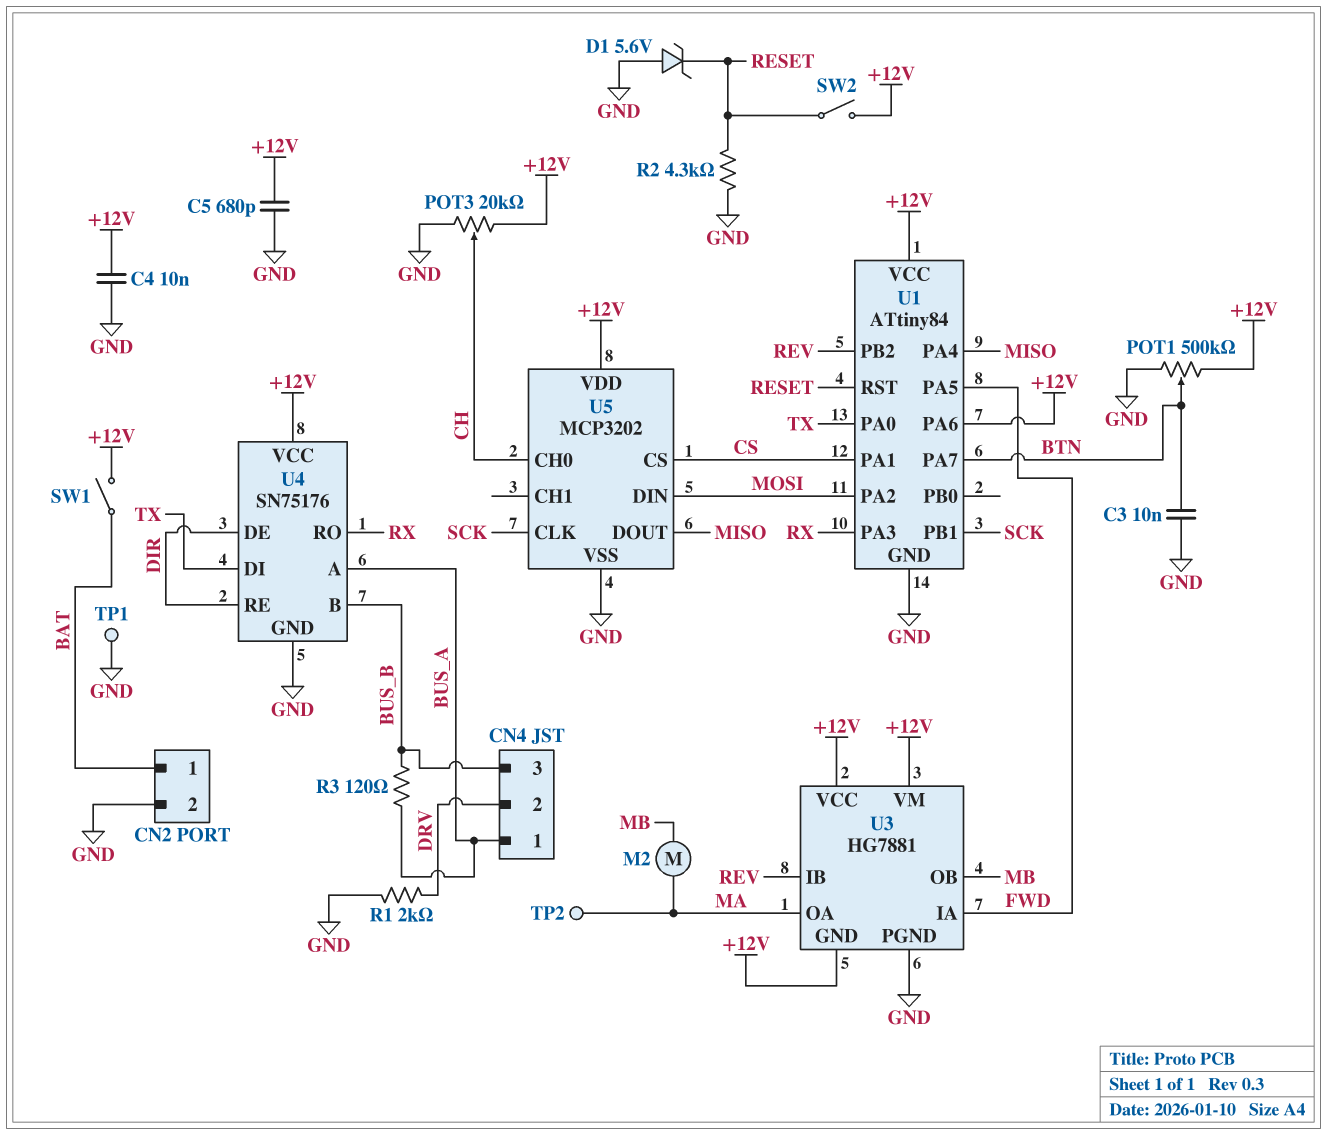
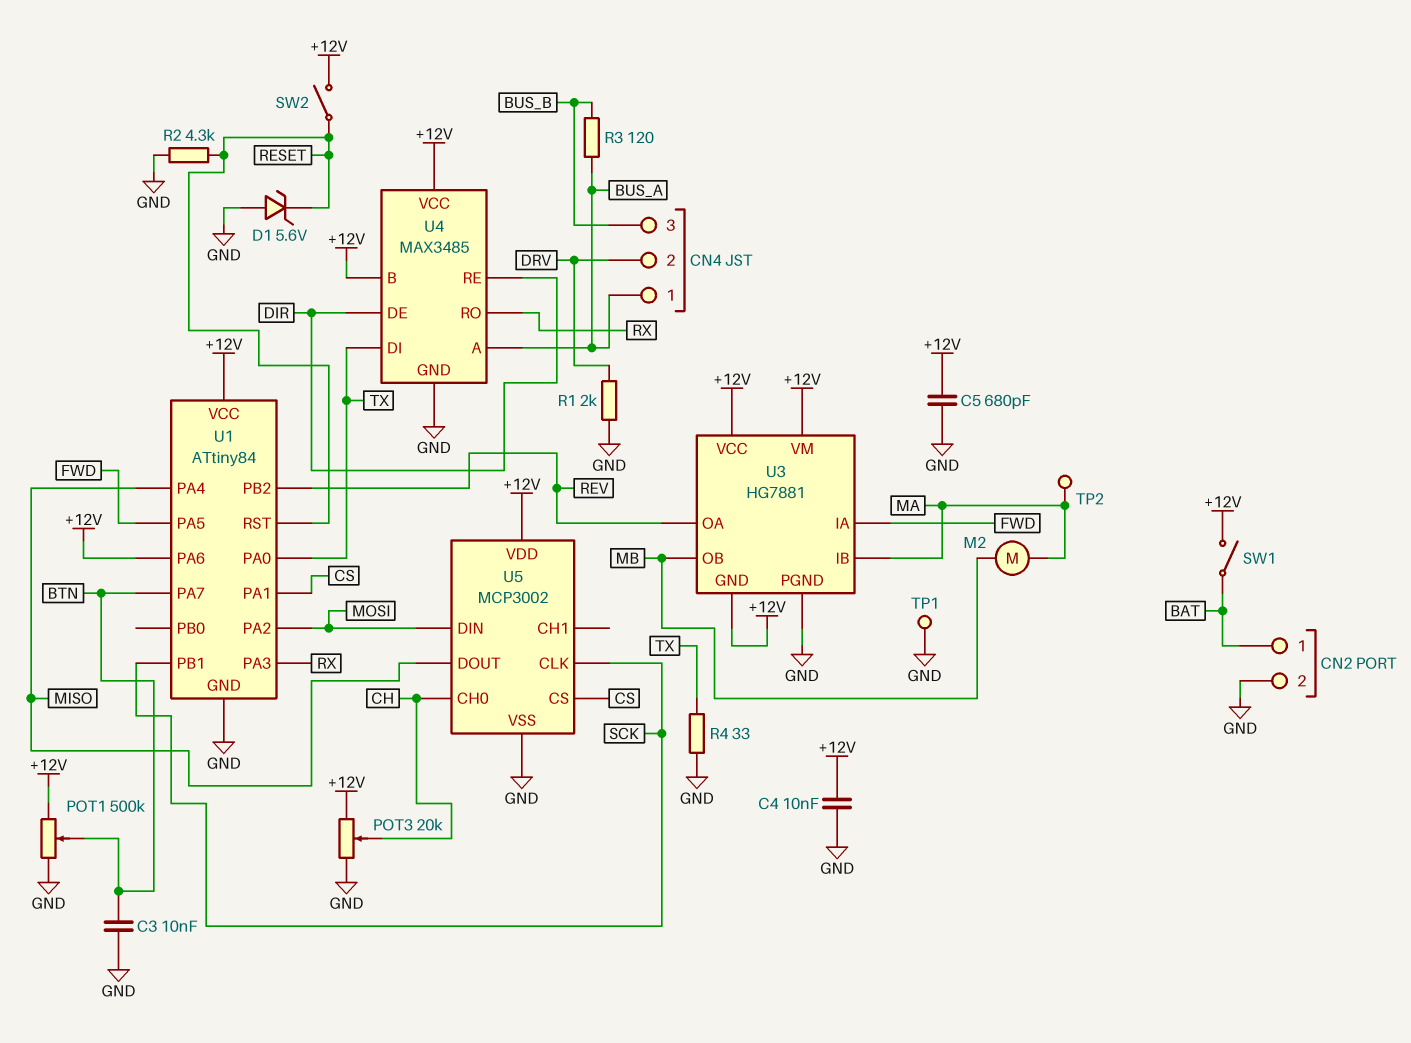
R4: none -> 33 (GND, TX)
U3 pin IB: REV -> MA
U3 pin OA: MA -> REV
U4: SN75176 -> MAX3485
U4 pin B: BUS_B -> +12V
U5: MCP3202 -> MCP3002

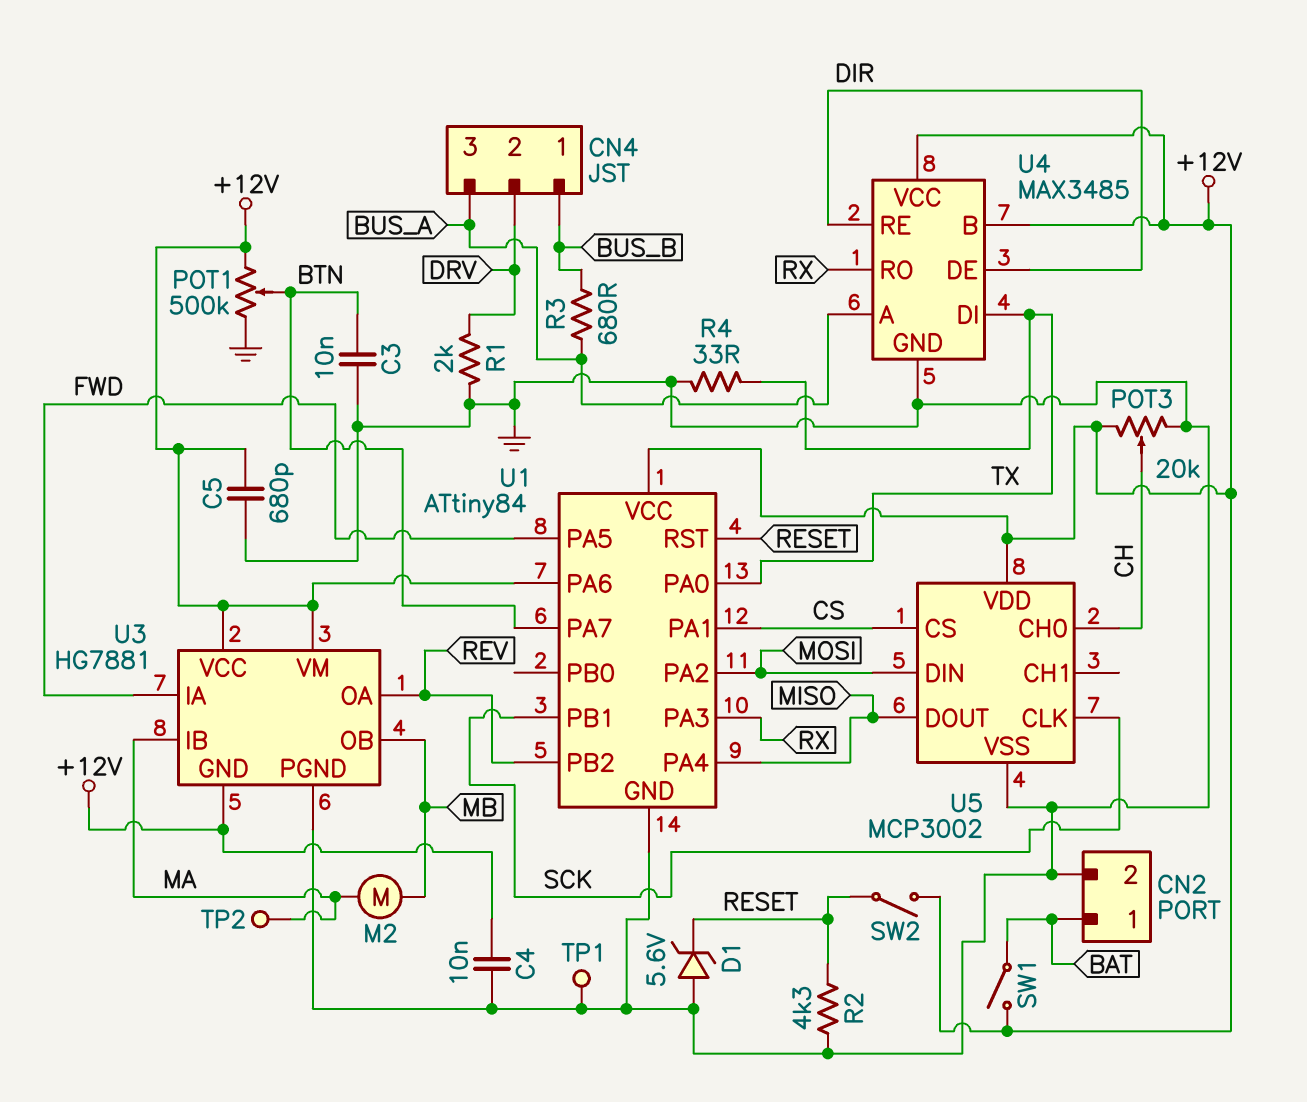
CN4 pin 1: BUS_A -> BUS_B
CN4 pin 3: BUS_B -> BUS_A
R3: 120 (BUS_A, BUS_B) -> 680 (BUS_A, BUS_B)

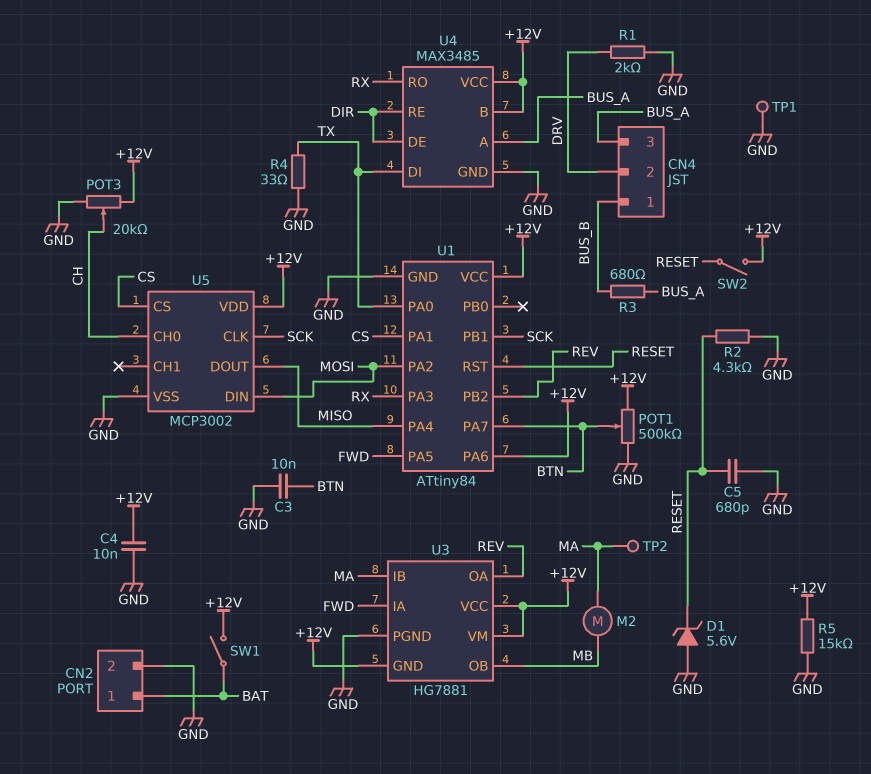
C5: 680pF (+12V, GND) -> 680pF (GND, RESET)
R5: none -> 15k (+12V, GND)

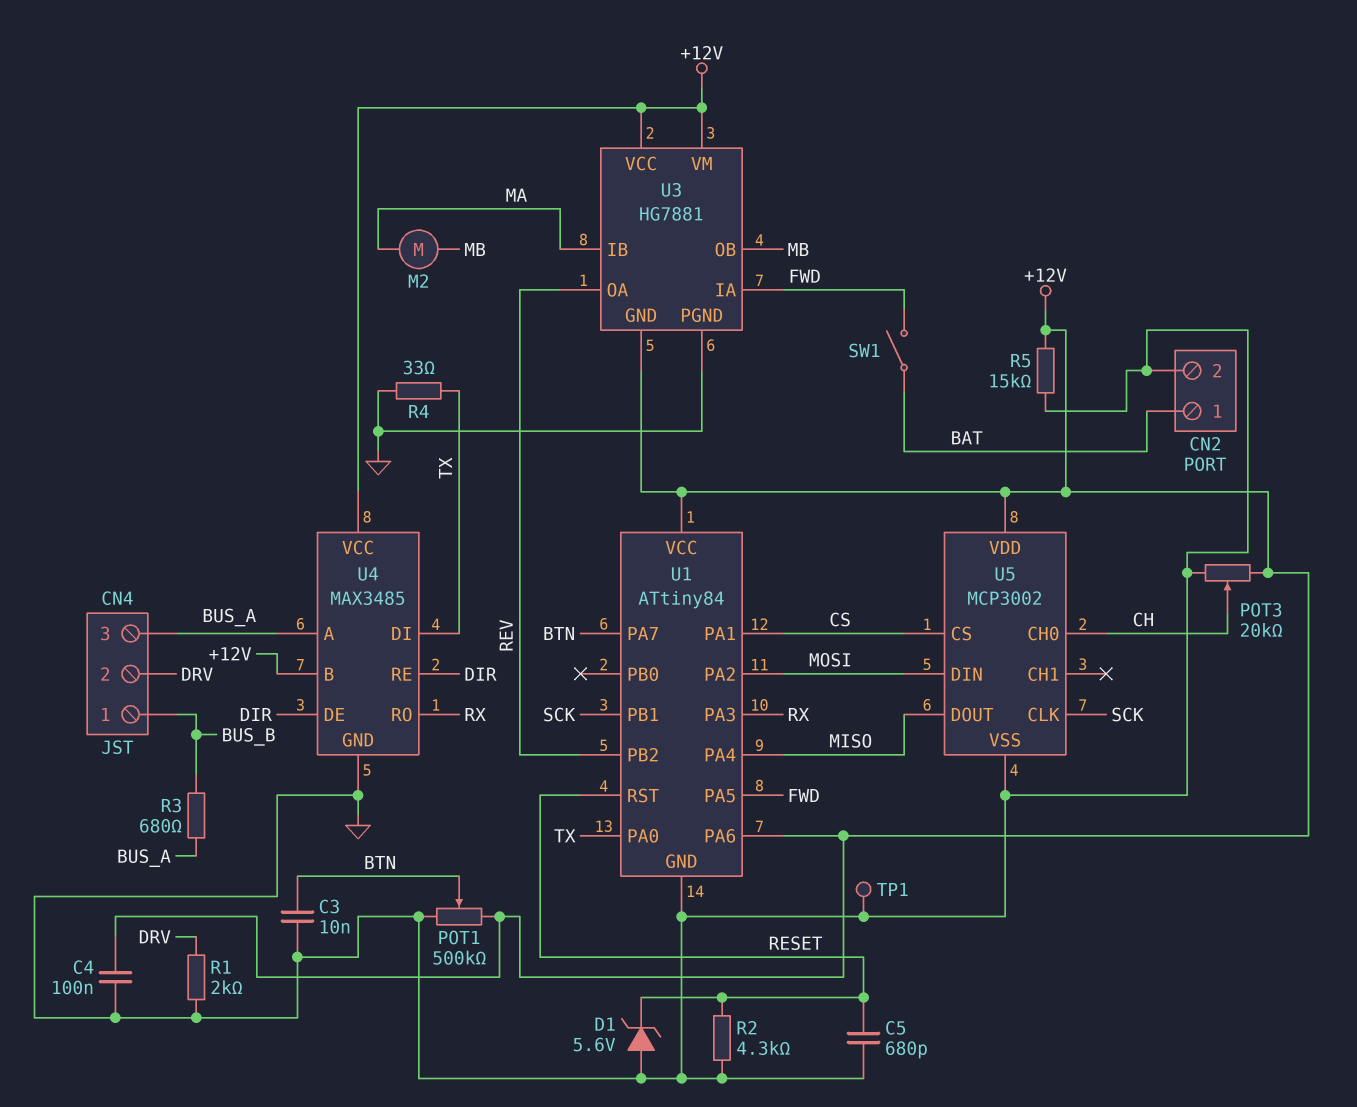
C4: 10nF (+12V, GND) -> 100nF (+12V, GND)
SW1: switch (+12V, BAT) -> switch (BAT, FWD)
SW2: switch (+12V, RESET) -> none
TP2: test point (MA) -> none

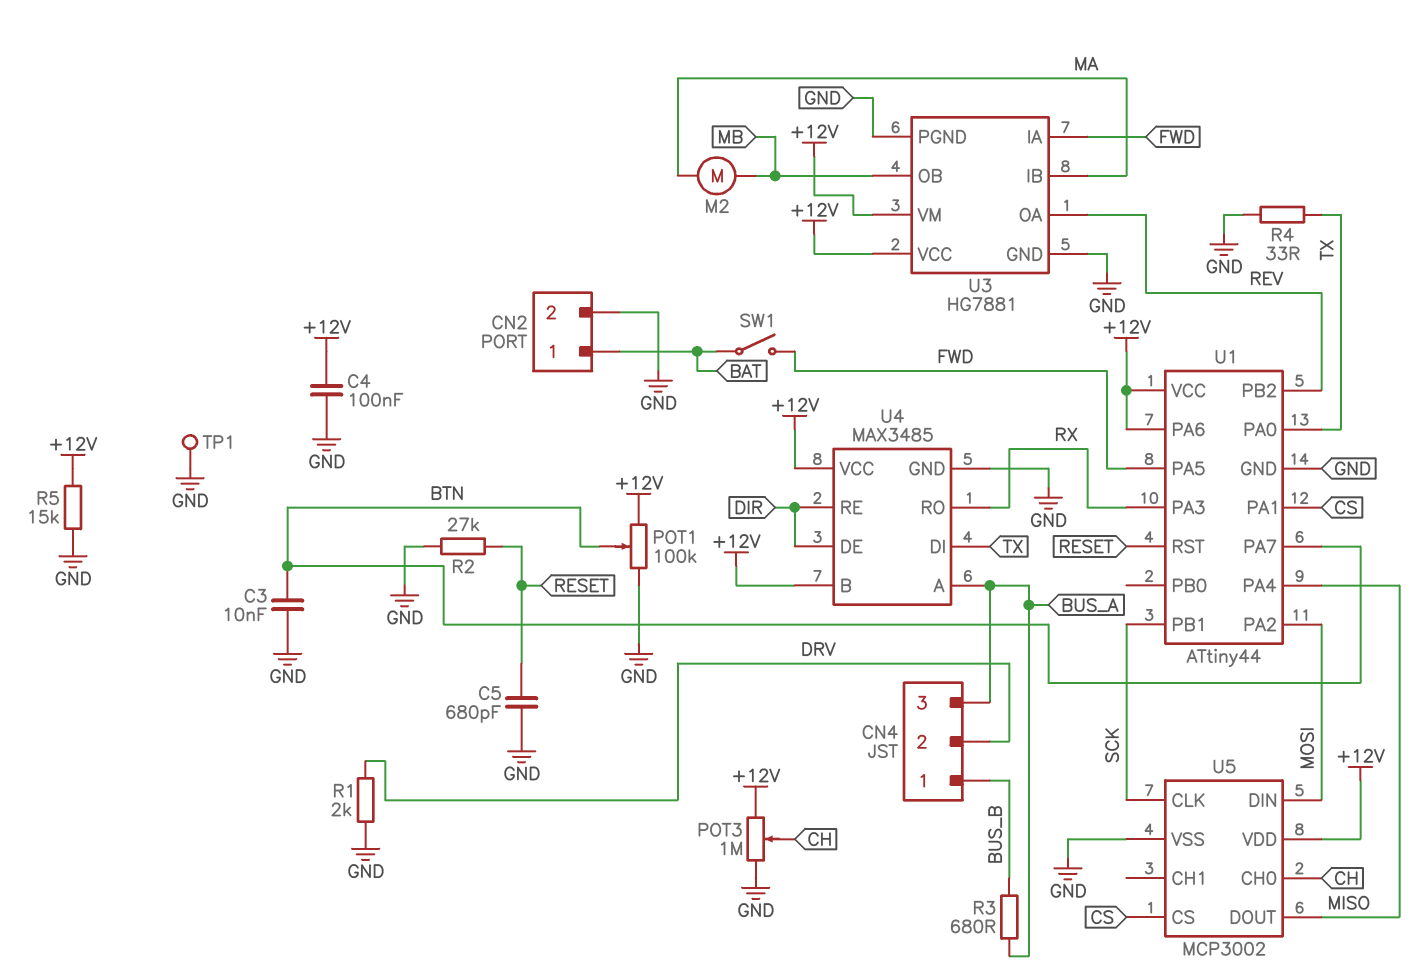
D1: zener 5.6V (A GND, K RESET) -> none
POT1: 500k (+12V, GND, wiper BTN) -> 100k (+12V, GND, wiper BTN)
POT3: 20k (+12V, GND, wiper CH) -> 1M (+12V, GND, wiper CH)
R2: 4.3k (GND, RESET) -> 27k (GND, RESET)
U1: ATtiny84 -> ATtiny44
U3 pin GND: +12V -> GND

